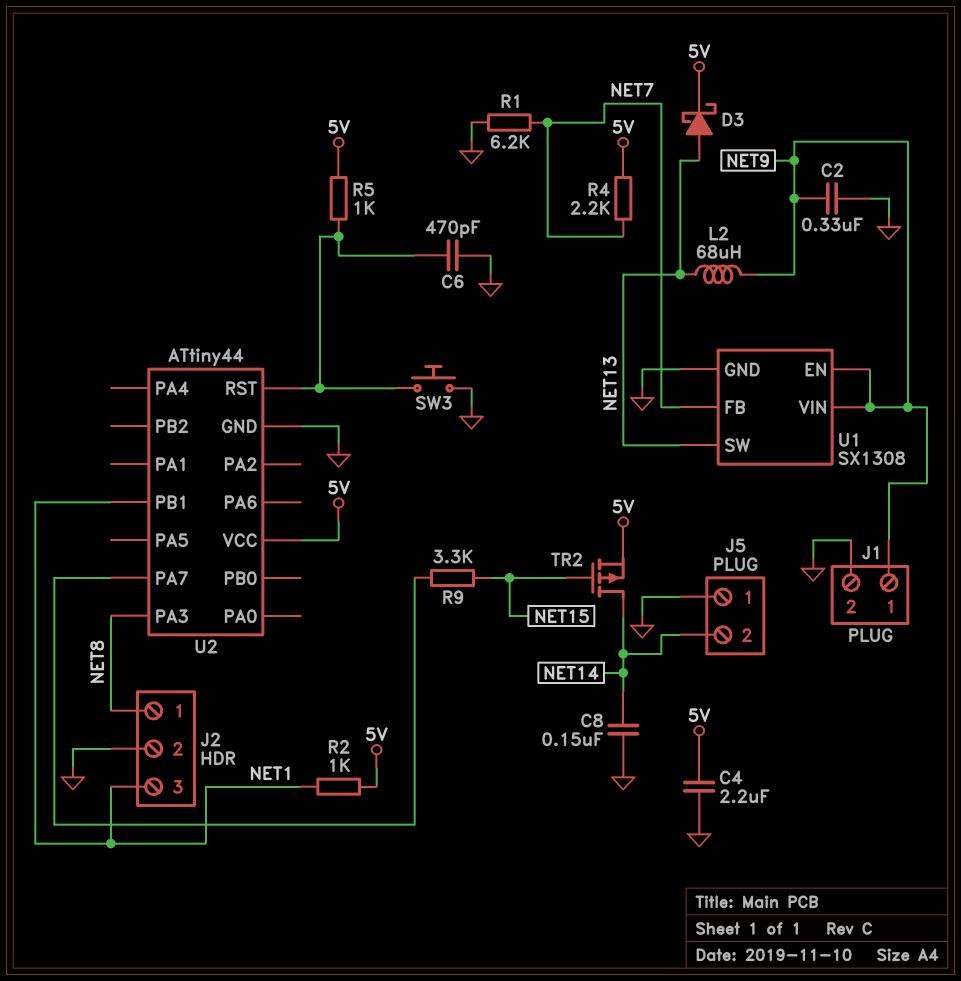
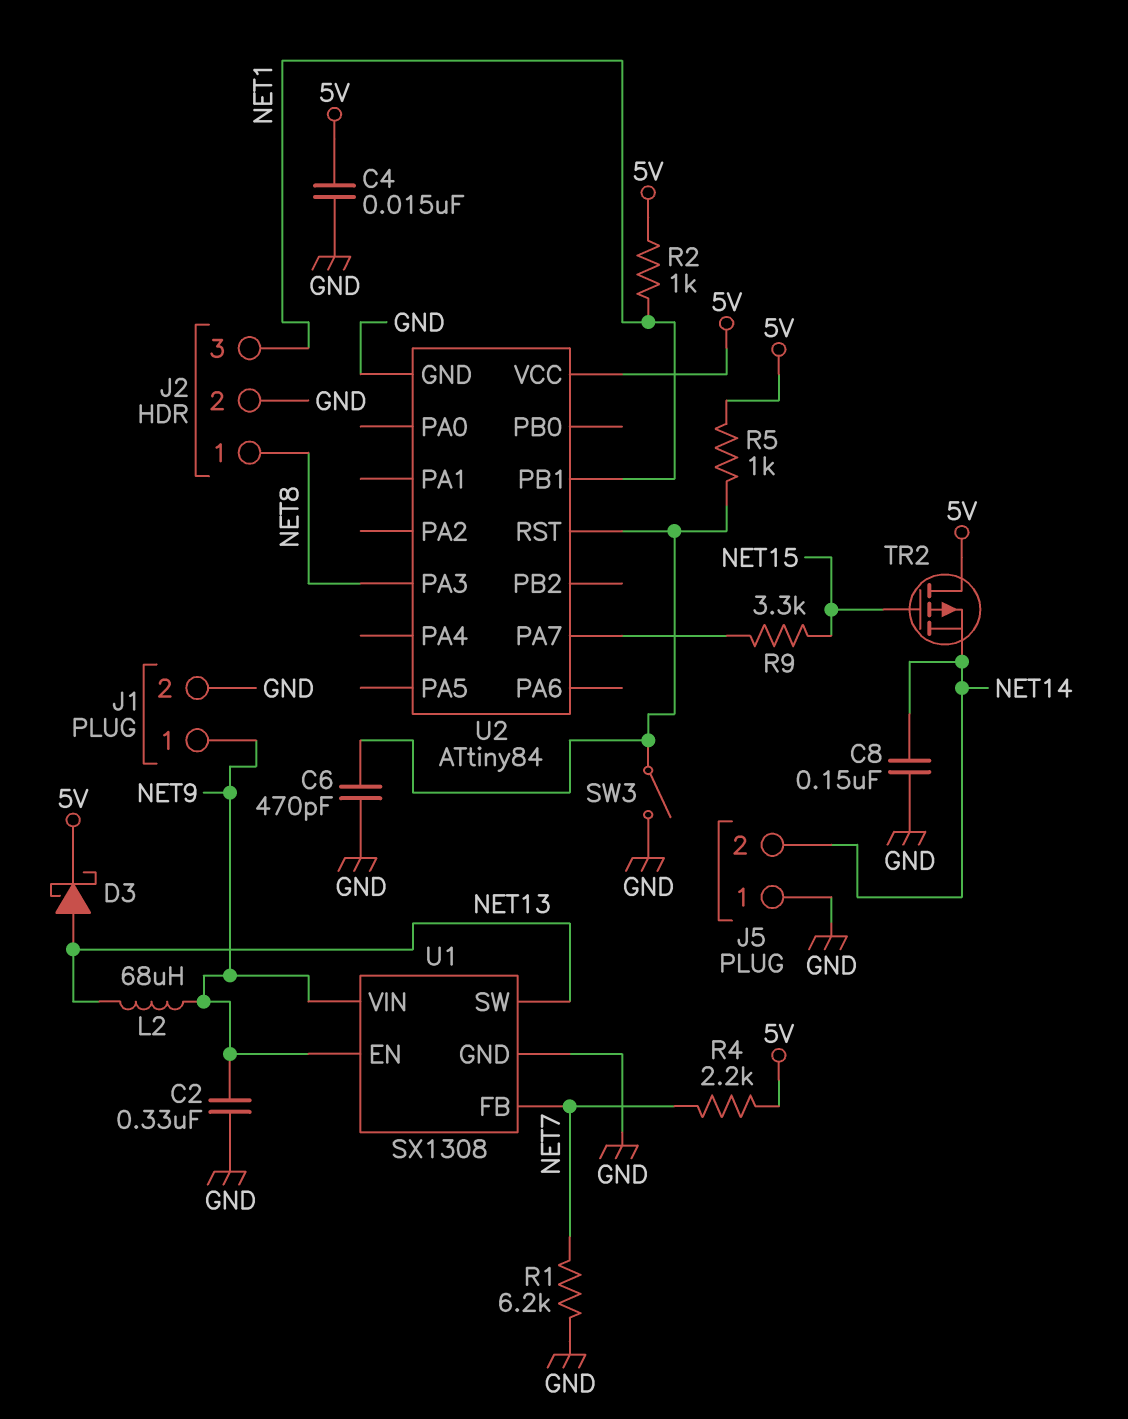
C4: 2.2uF (5V, GND) -> 15nF (5V, GND)
SW3: button (GND, U2/RST) -> switch (GND, U2/RST)
TR2: PMOS (G NET15, D NET14, S 5V) -> PMOS (G NET15, D 5V, S NET14)
U2: ATtiny44 -> ATtiny84

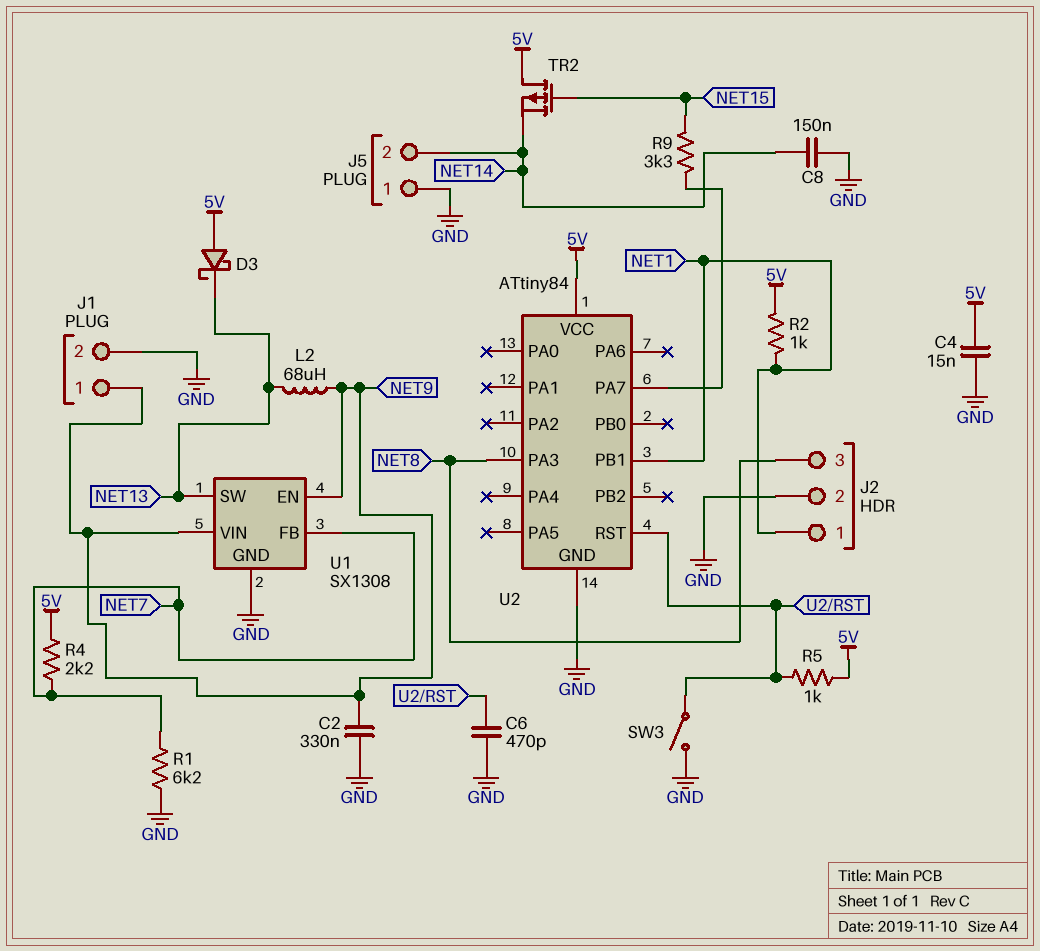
D3: schottky (A NET13, K 5V) -> schottky (A 5V, K NET13)
J2 pin 1: NET8 -> NET1
J2 pin 3: NET1 -> NET8

